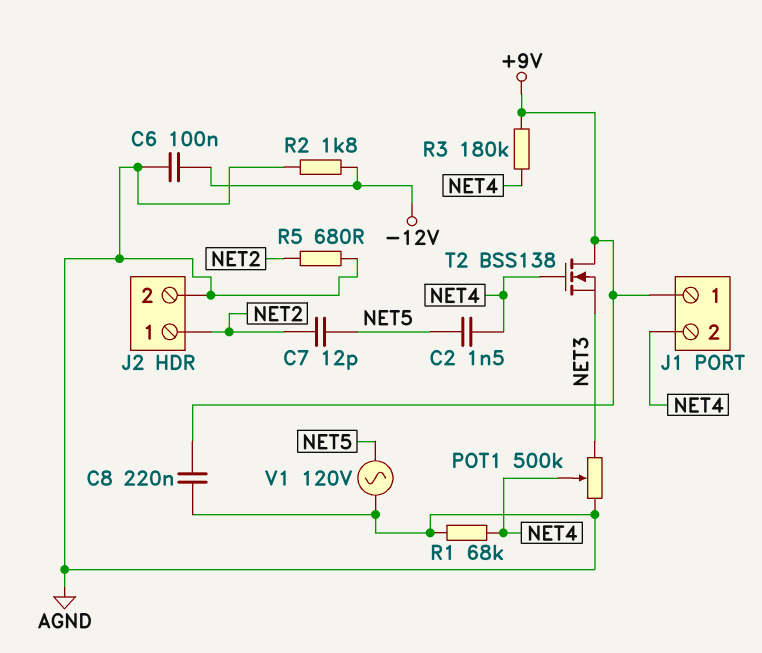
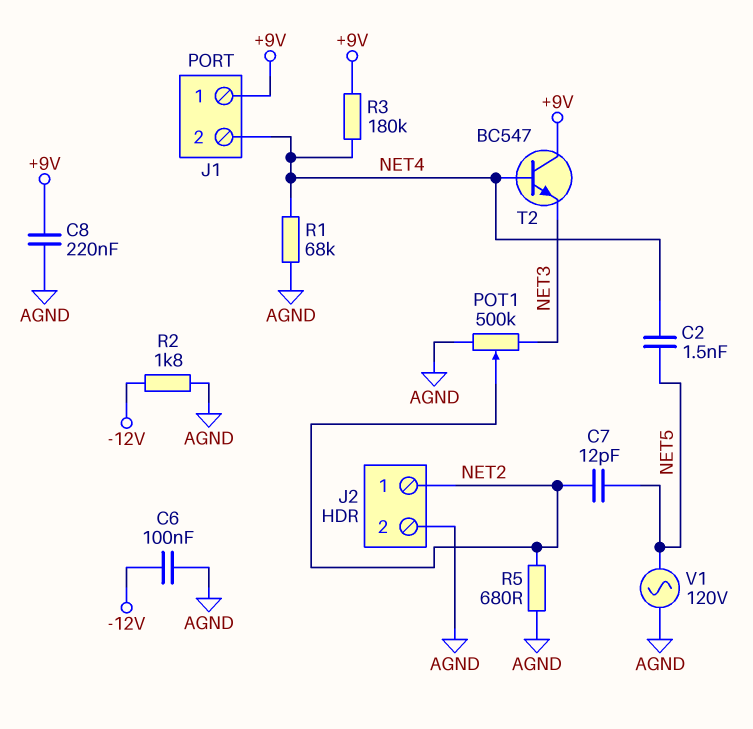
POT1: 500k (AGND, NET3, wiper NET4) -> 500k (AGND, NET3, wiper NET2)
T2: NMOS BSS138 (G NET4, D +9V, S NET3) -> NPN BC547 (B NET4, C +9V, E NET3)

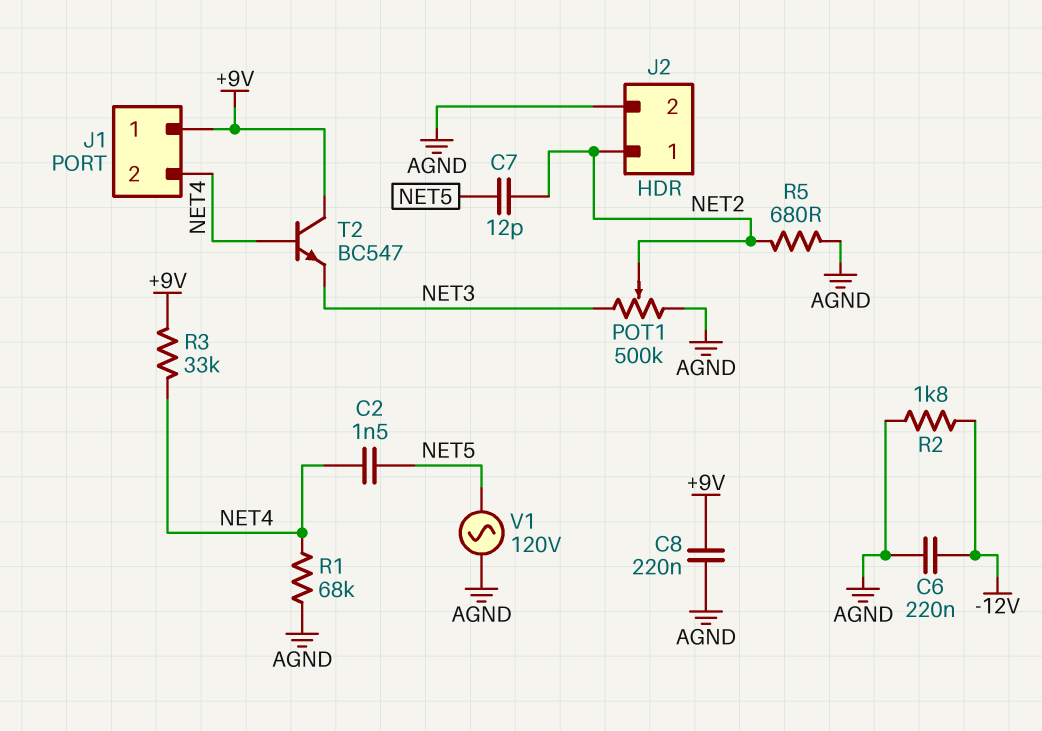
C6: 100nF (-12V, AGND) -> 220nF (-12V, AGND)
R3: 180k (+9V, NET4) -> 33k (+9V, NET4)

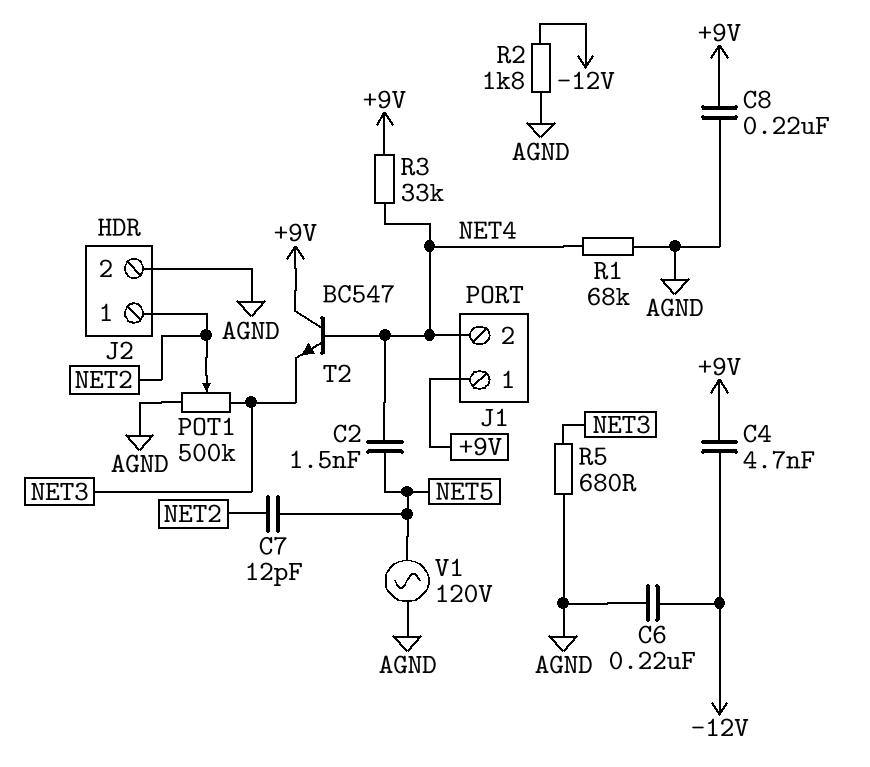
C4: none -> 4.7nF (+9V, -12V)
R5: 680 (AGND, NET2) -> 680 (AGND, NET3)

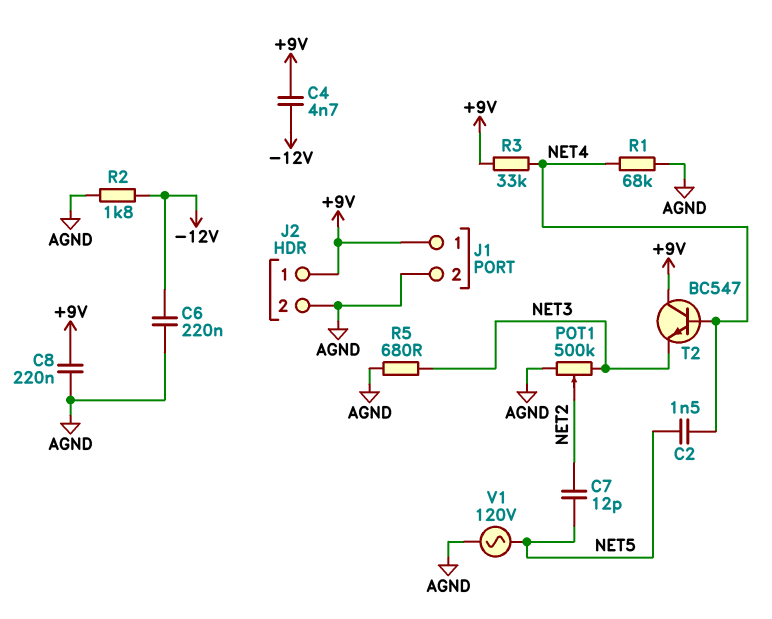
J1 pin 2: NET4 -> AGND
J2 pin 1: NET2 -> +9V

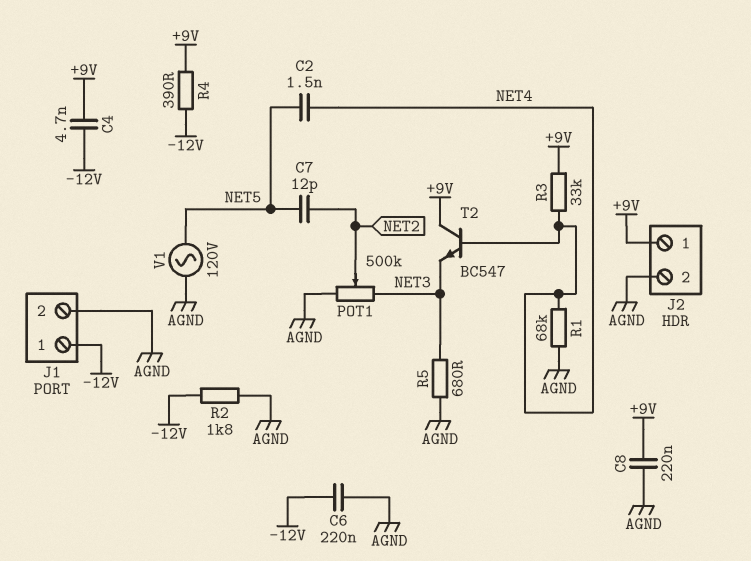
J1 pin 1: +9V -> -12V
R4: none -> 390 (+9V, -12V)

